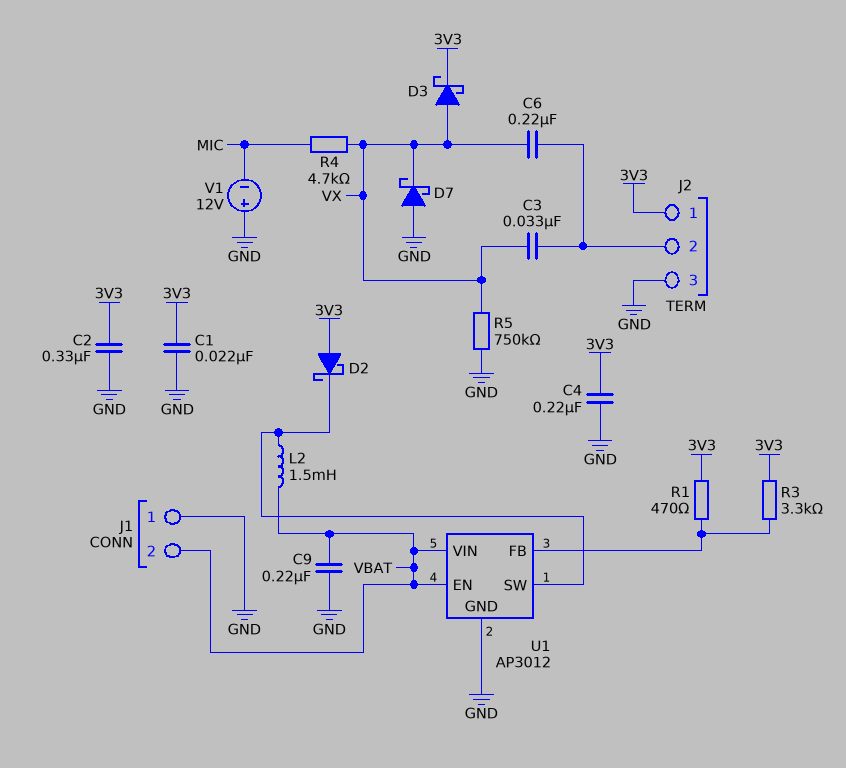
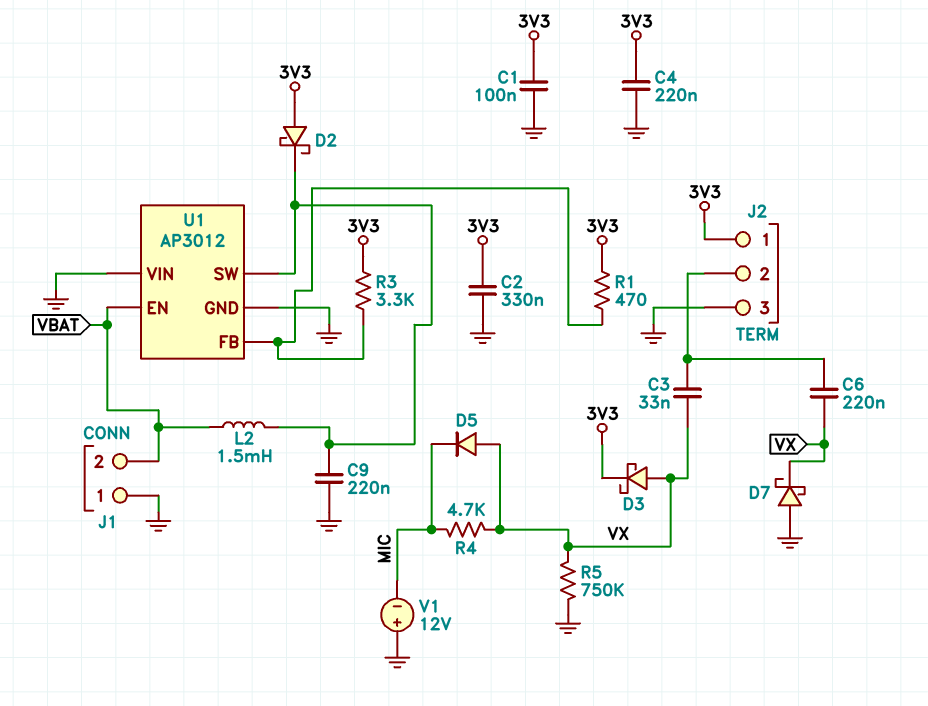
C1: 22nF (3V3, GND) -> 100nF (3V3, GND)
C9: 220nF (GND, VBAT) -> 220nF (GND, U1/SW)
D5: none -> diode (A VX, K MIC)
U1 pin VIN: VBAT -> GND

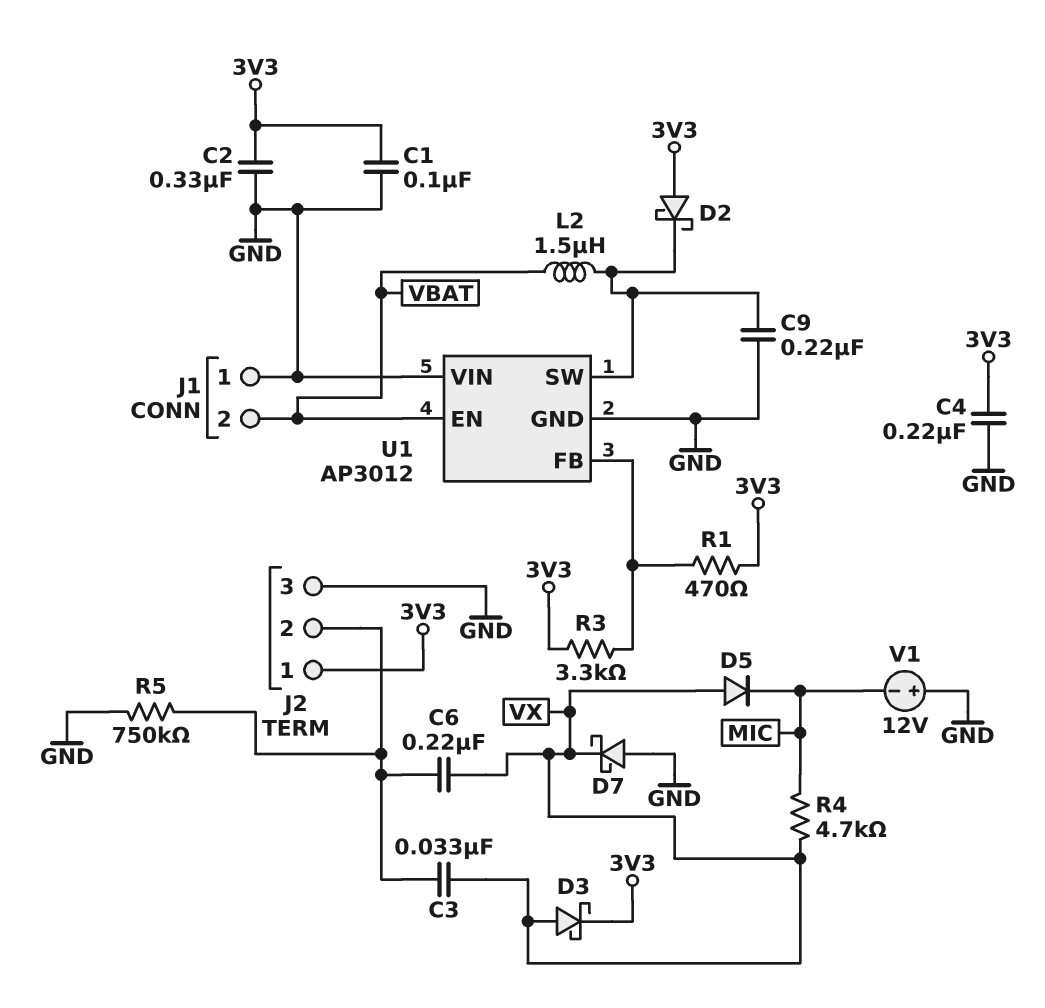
L2: 1.5mH (U1/SW, VBAT) -> 1.5uH (U1/SW, VBAT)
R5: 750k (GND, VX) -> 750k (GND, J2/2)

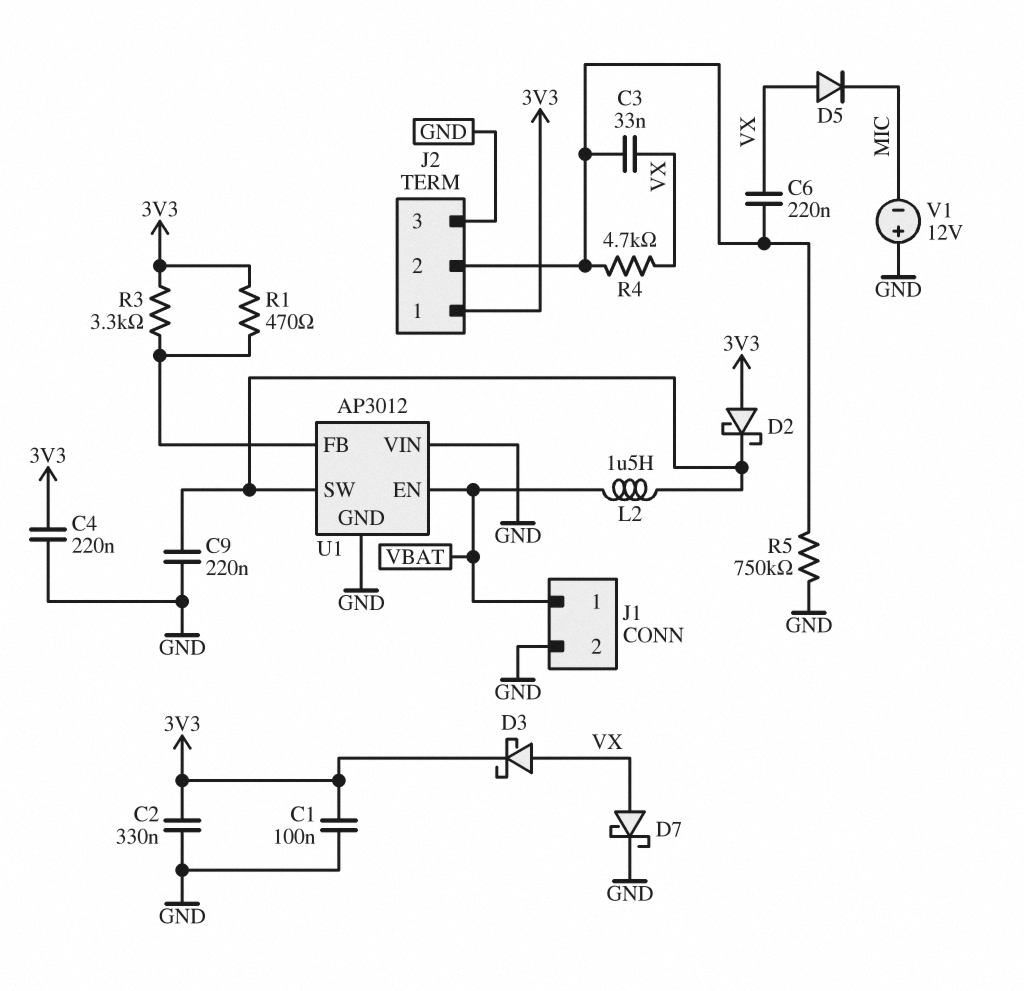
D7: schottky (A GND, K VX) -> schottky (A VX, K GND)
J1 pin 1: GND -> VBAT
J1 pin 2: VBAT -> GND
R4: 4.7k (MIC, VX) -> 4.7k (J2/2, VX)

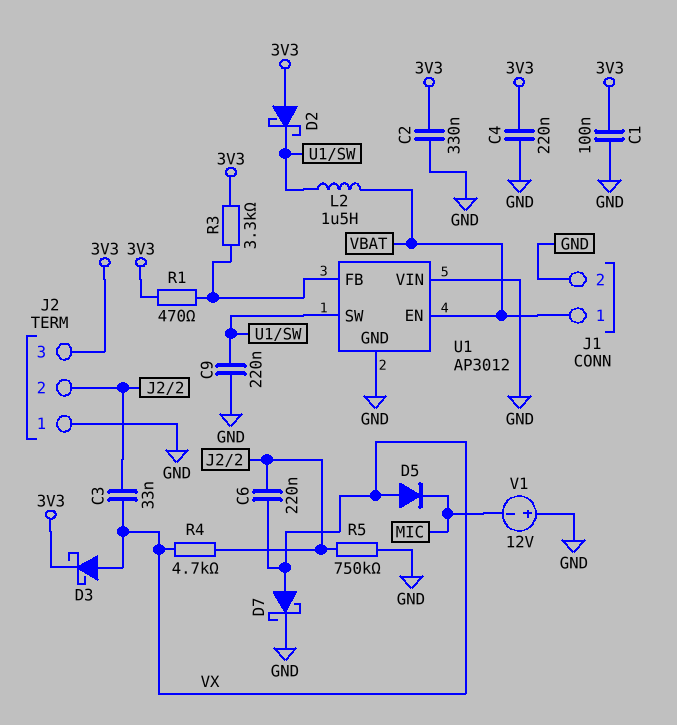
J2 pin 1: 3V3 -> GND
J2 pin 3: GND -> 3V3

